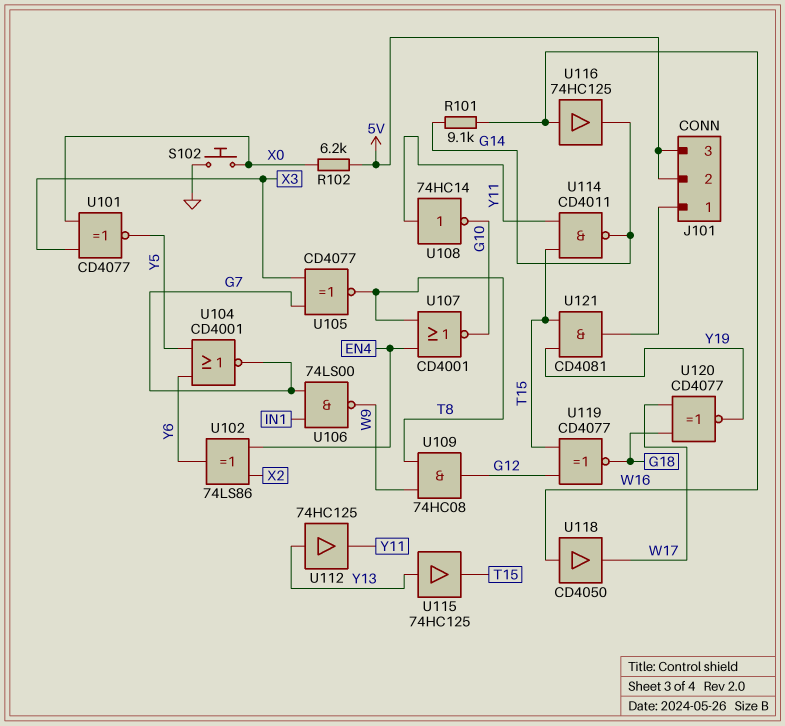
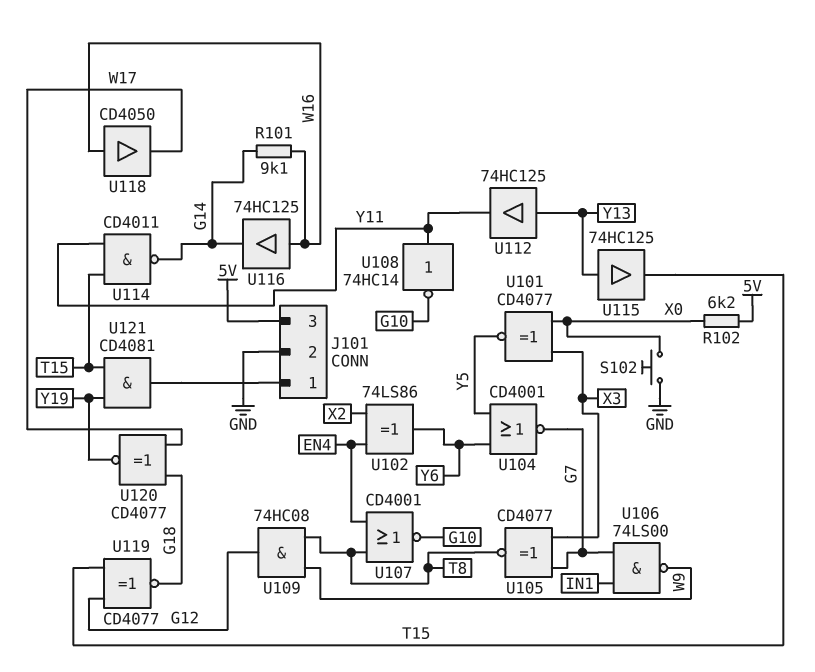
J101 pin 2: 5V -> GND

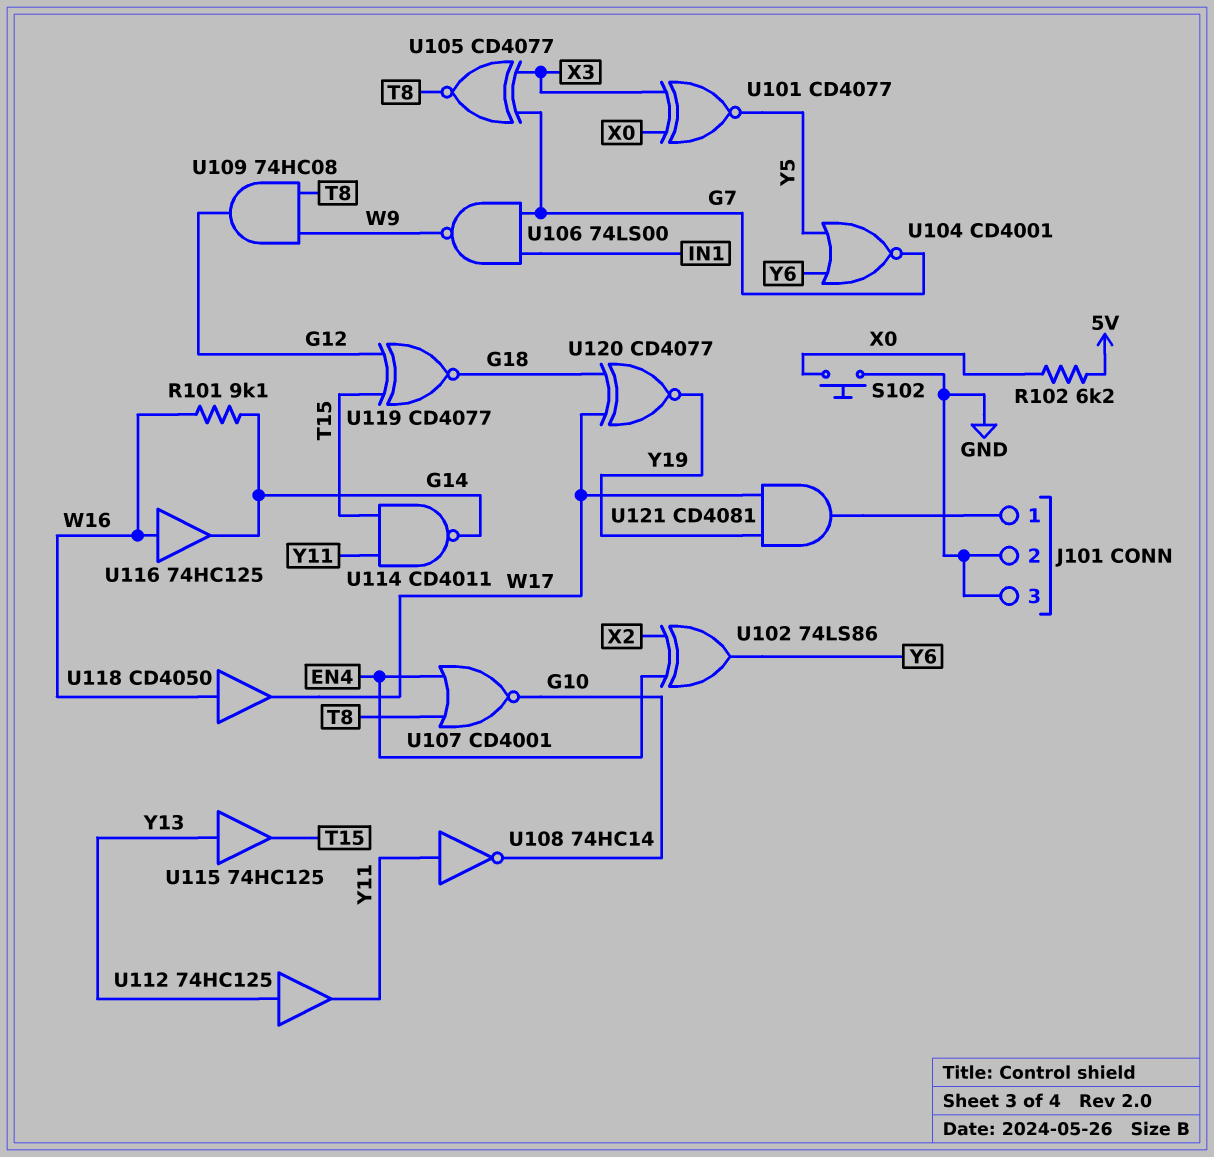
J101 pin 3: 5V -> GND
U121: AND CD4081 (in T15, in Y19, out J101/1) -> AND CD4081 (in W17, in Y19, out J101/1)

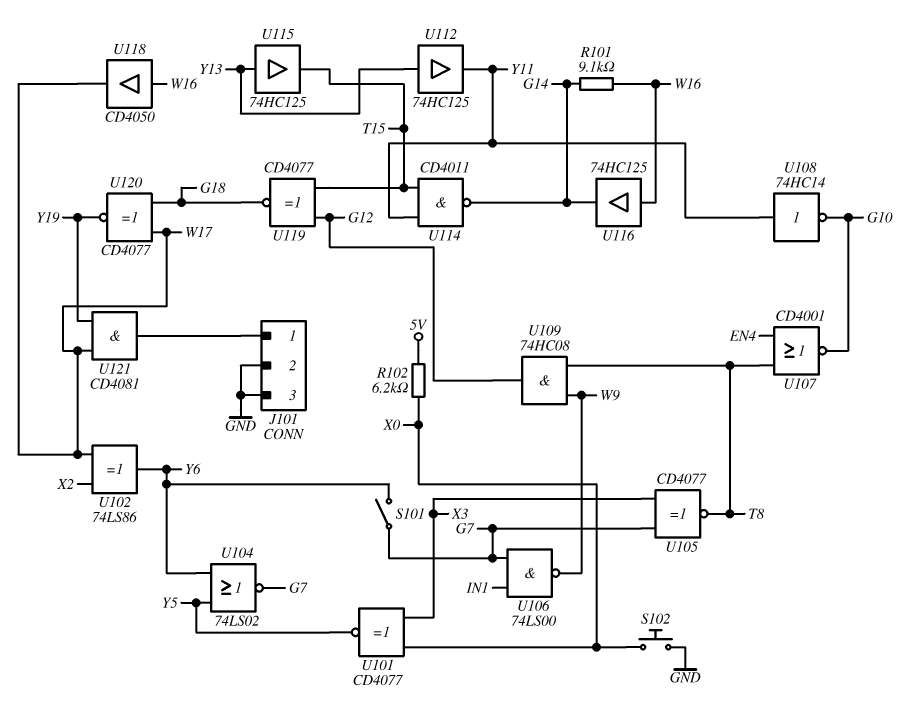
S101: none -> switch (G7, Y6)
U102: XOR 74LS86 (in EN4, in X2, out Y6) -> XOR 74LS86 (in W17, in X2, out Y6)
U104: NOR CD4001 (in Y5, in Y6, out G7) -> NOR 74LS02 (in Y5, in Y6, out G7)

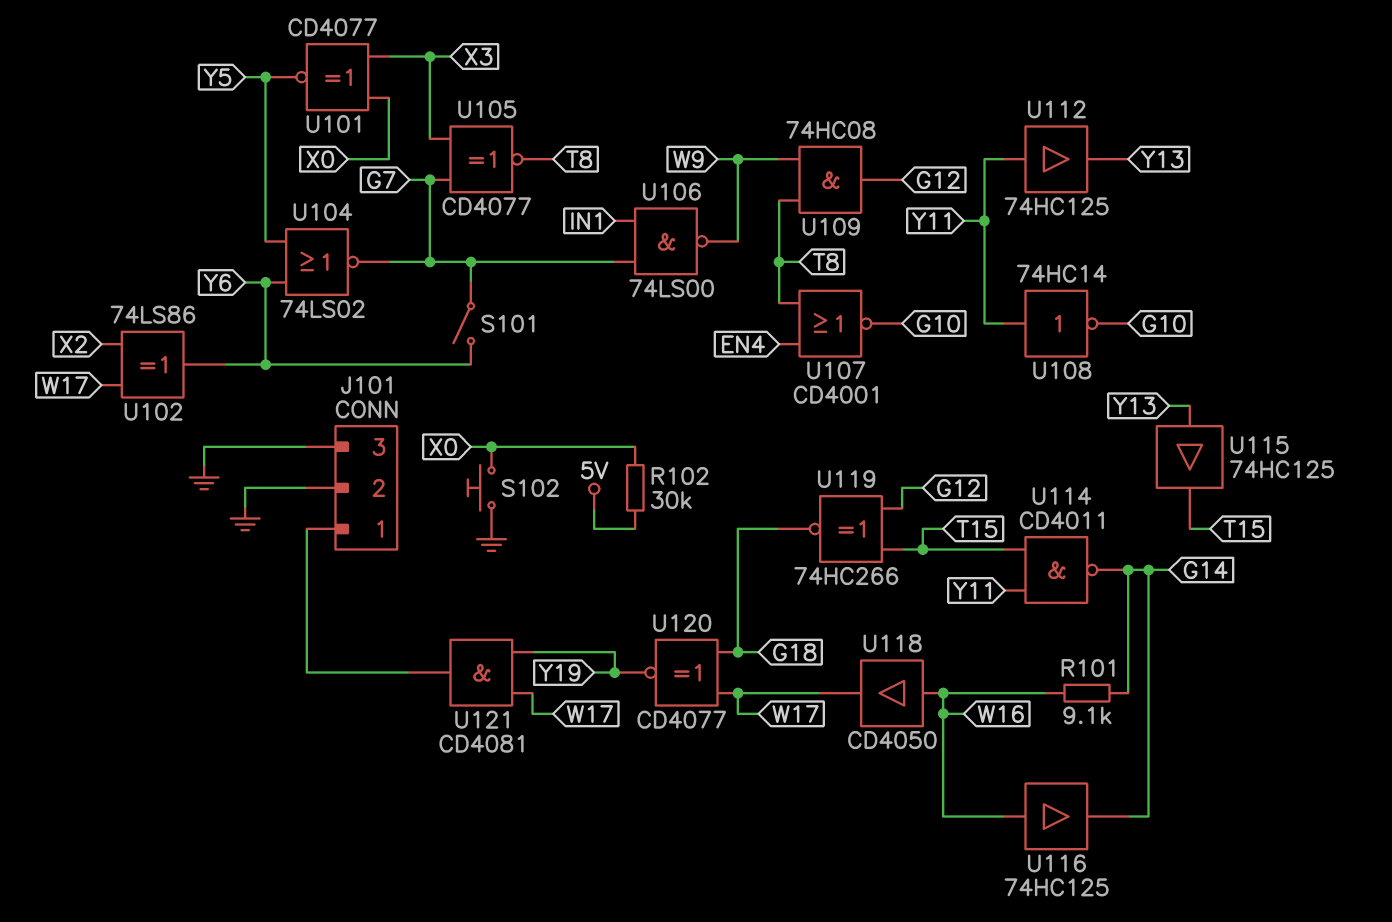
R102: 6.2k (5V, X0) -> 30k (5V, X0)
U112: buffer 74HC125 (in Y13, out Y11) -> buffer 74HC125 (in Y11, out Y13)
U119: XNOR CD4077 (in G12, in T15, out G18) -> XNOR 74HC266 (in G12, in T15, out G18)

